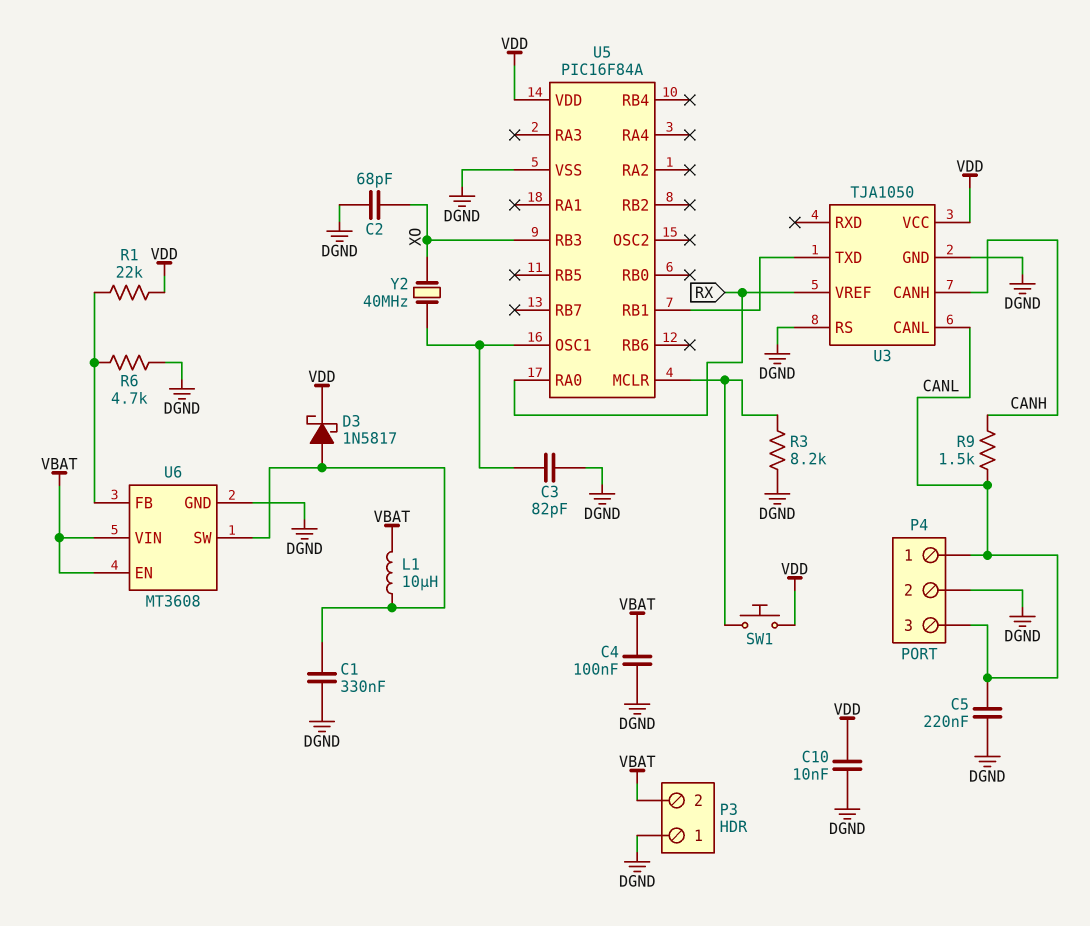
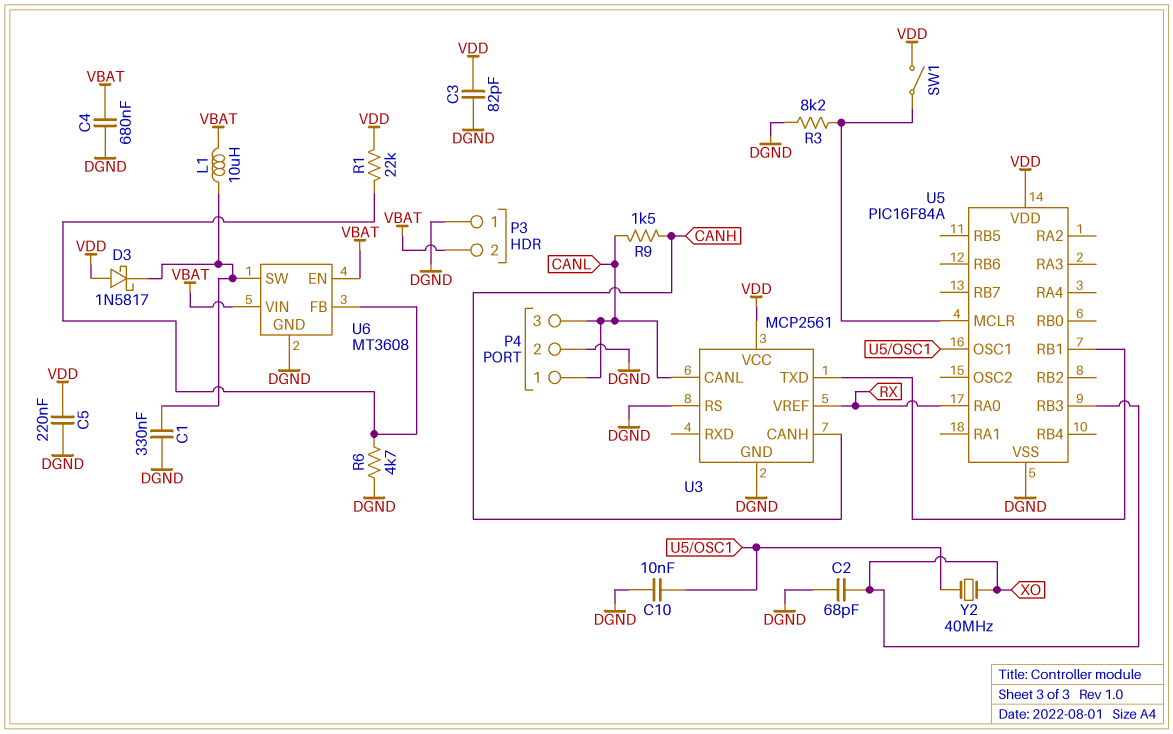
C3: 82pF (DGND, U5/OSC1) -> 82pF (DGND, VDD)
C4: 100nF (DGND, VBAT) -> 680nF (DGND, VBAT)
C5: 220nF (CANL, DGND) -> 220nF (DGND, VDD)
C10: 10nF (DGND, VDD) -> 10nF (DGND, U5/OSC1)
D3: schottky 1N5817 (A U6/SW, K VDD) -> schottky 1N5817 (A VDD, K U6/SW)
SW1: button (U5/MCLR, VDD) -> switch (U5/MCLR, VDD)
U3: TJA1050 -> MCP2561

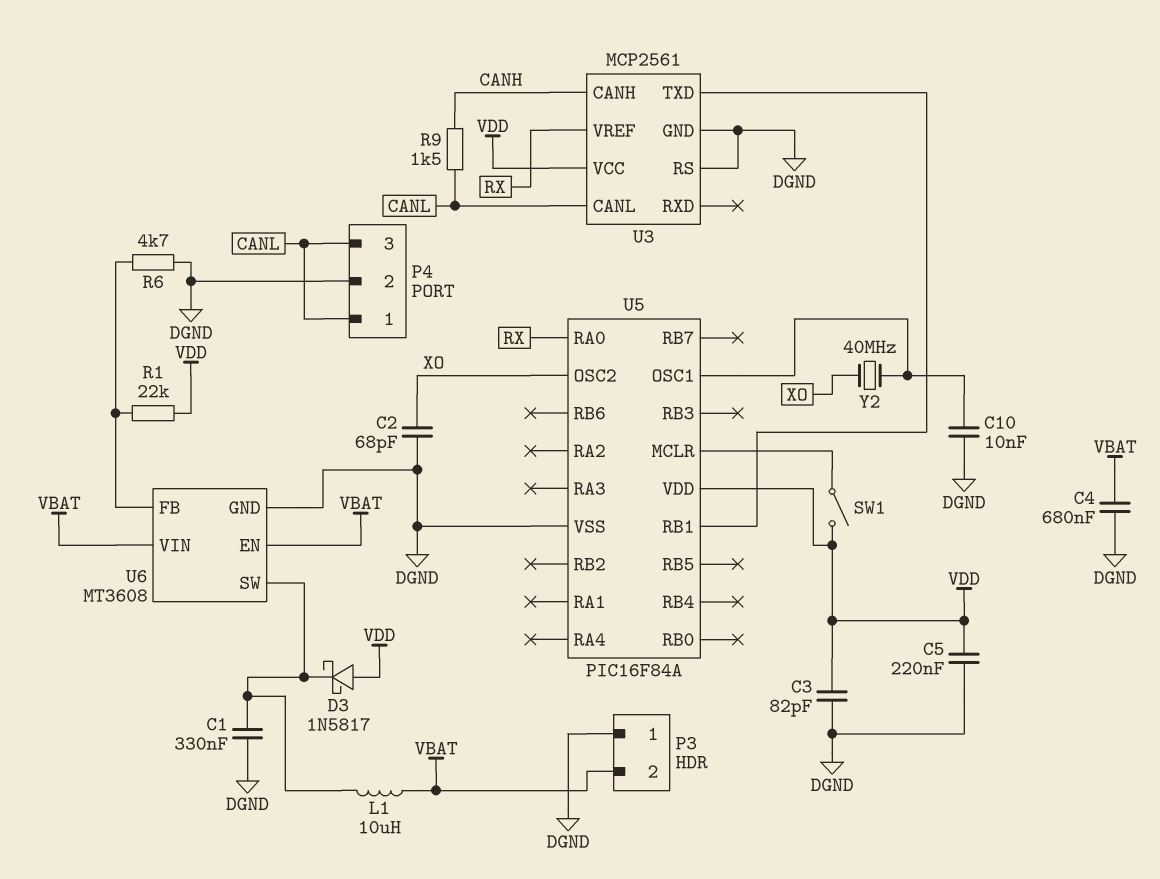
R3: 8.2k (DGND, U5/MCLR) -> none
U5 pin OSC2: none -> XO
U5 pin RB3: XO -> none

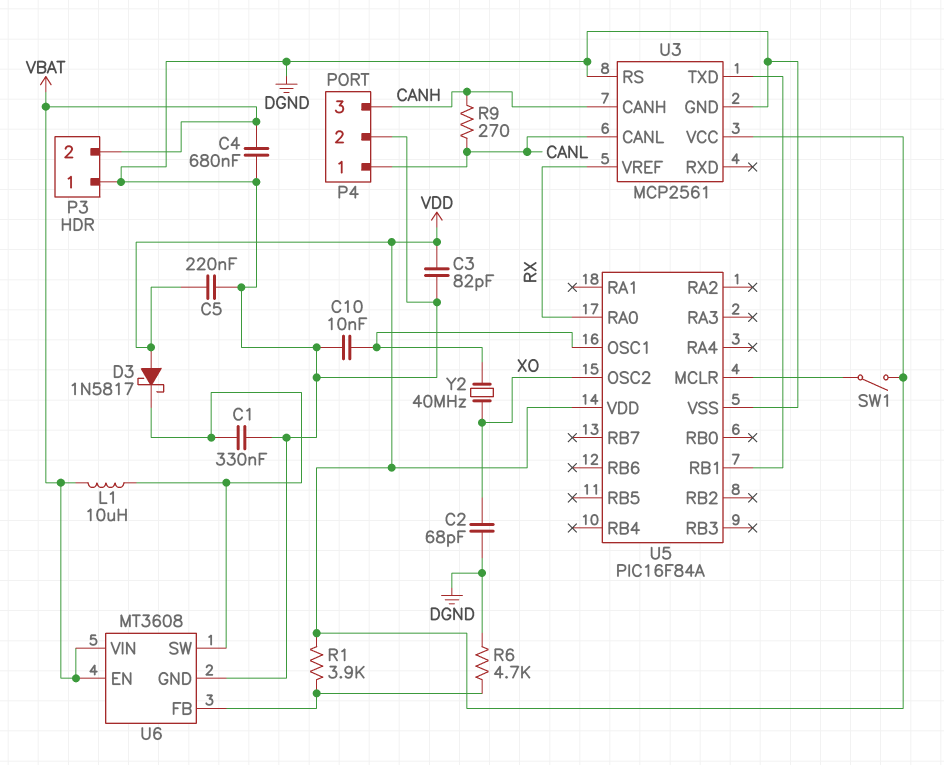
P4 pin 3: CANL -> CANH
R1: 22k (U6/FB, VDD) -> 3.9k (U6/FB, VDD)
R9: 1.5k (CANH, CANL) -> 270 (CANH, CANL)

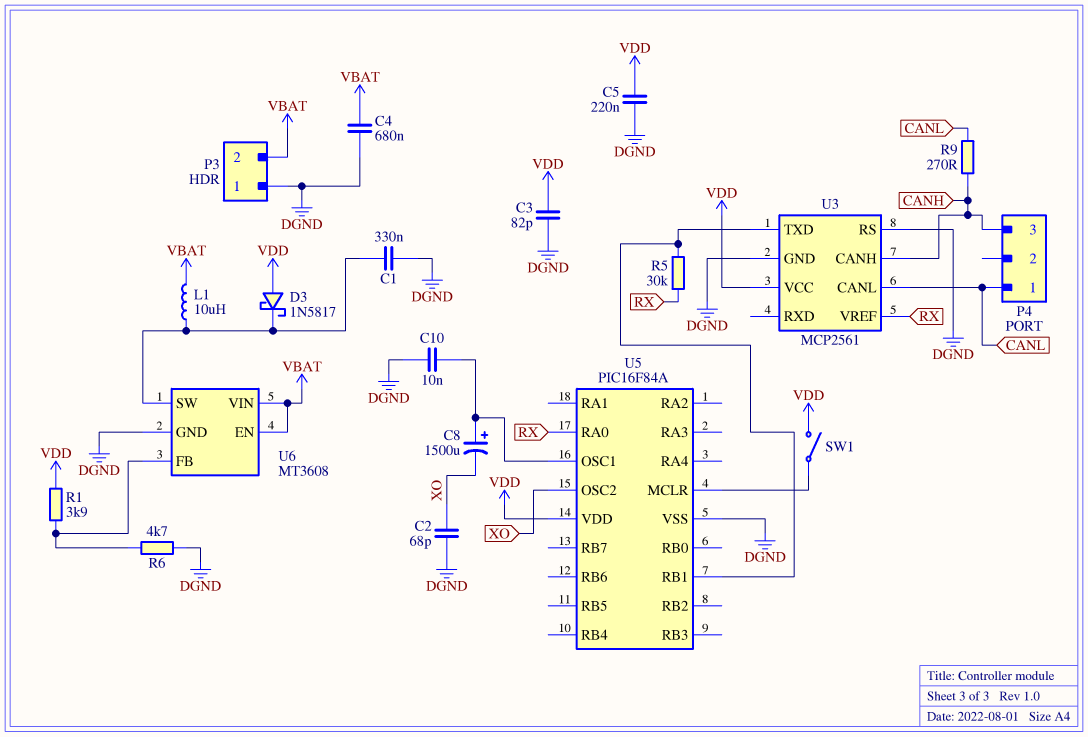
C8: none -> 1500uF (plus U5/OSC1, minus XO)
P4 pin 2: DGND -> none
R5: none -> 30k (RX, U3/TXD)
Y2: 40MHz (U5/OSC1, XO) -> none

